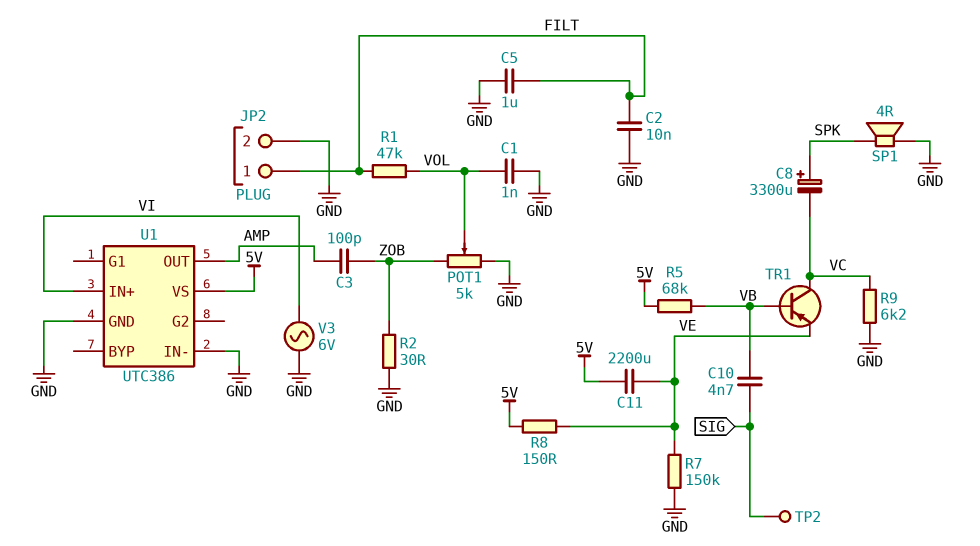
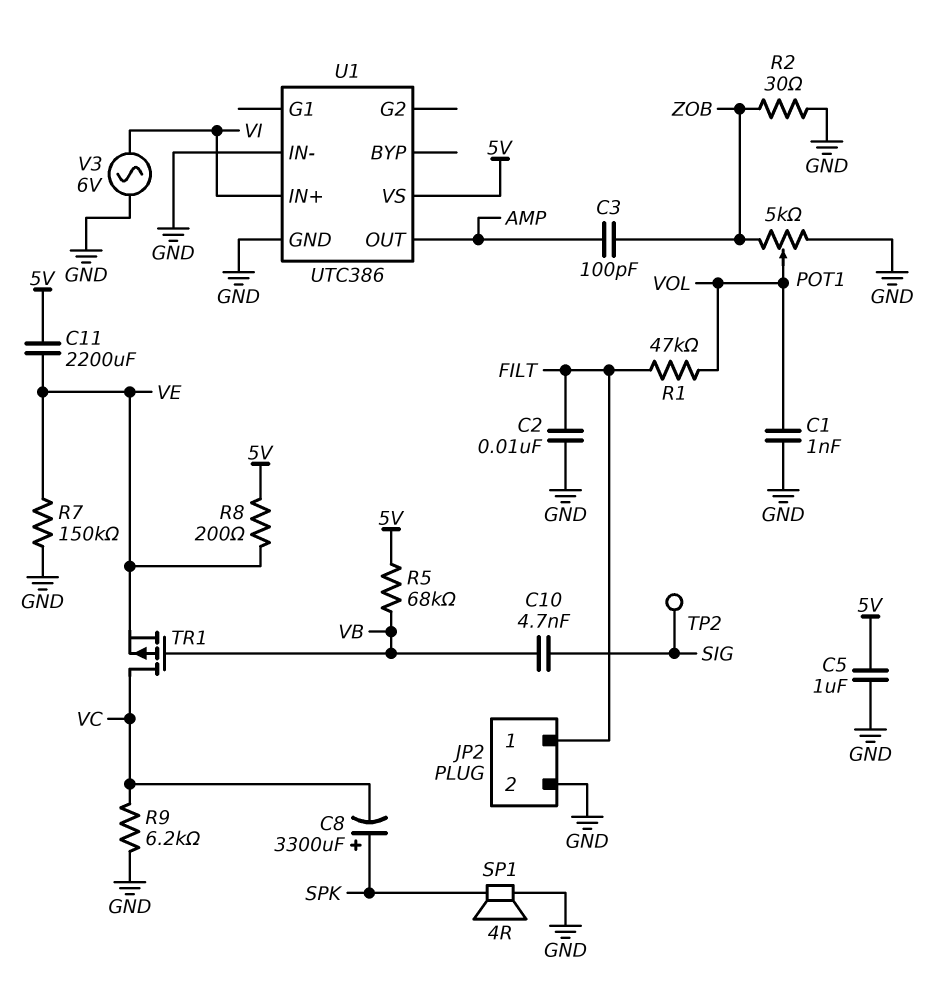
C5: 1uF (FILT, GND) -> 1uF (5V, GND)
R8: 150 (5V, VE) -> 200 (5V, VE)
TR1: PNP (B VB, C VC, E VE) -> PMOS (G VB, D VC, S VE)

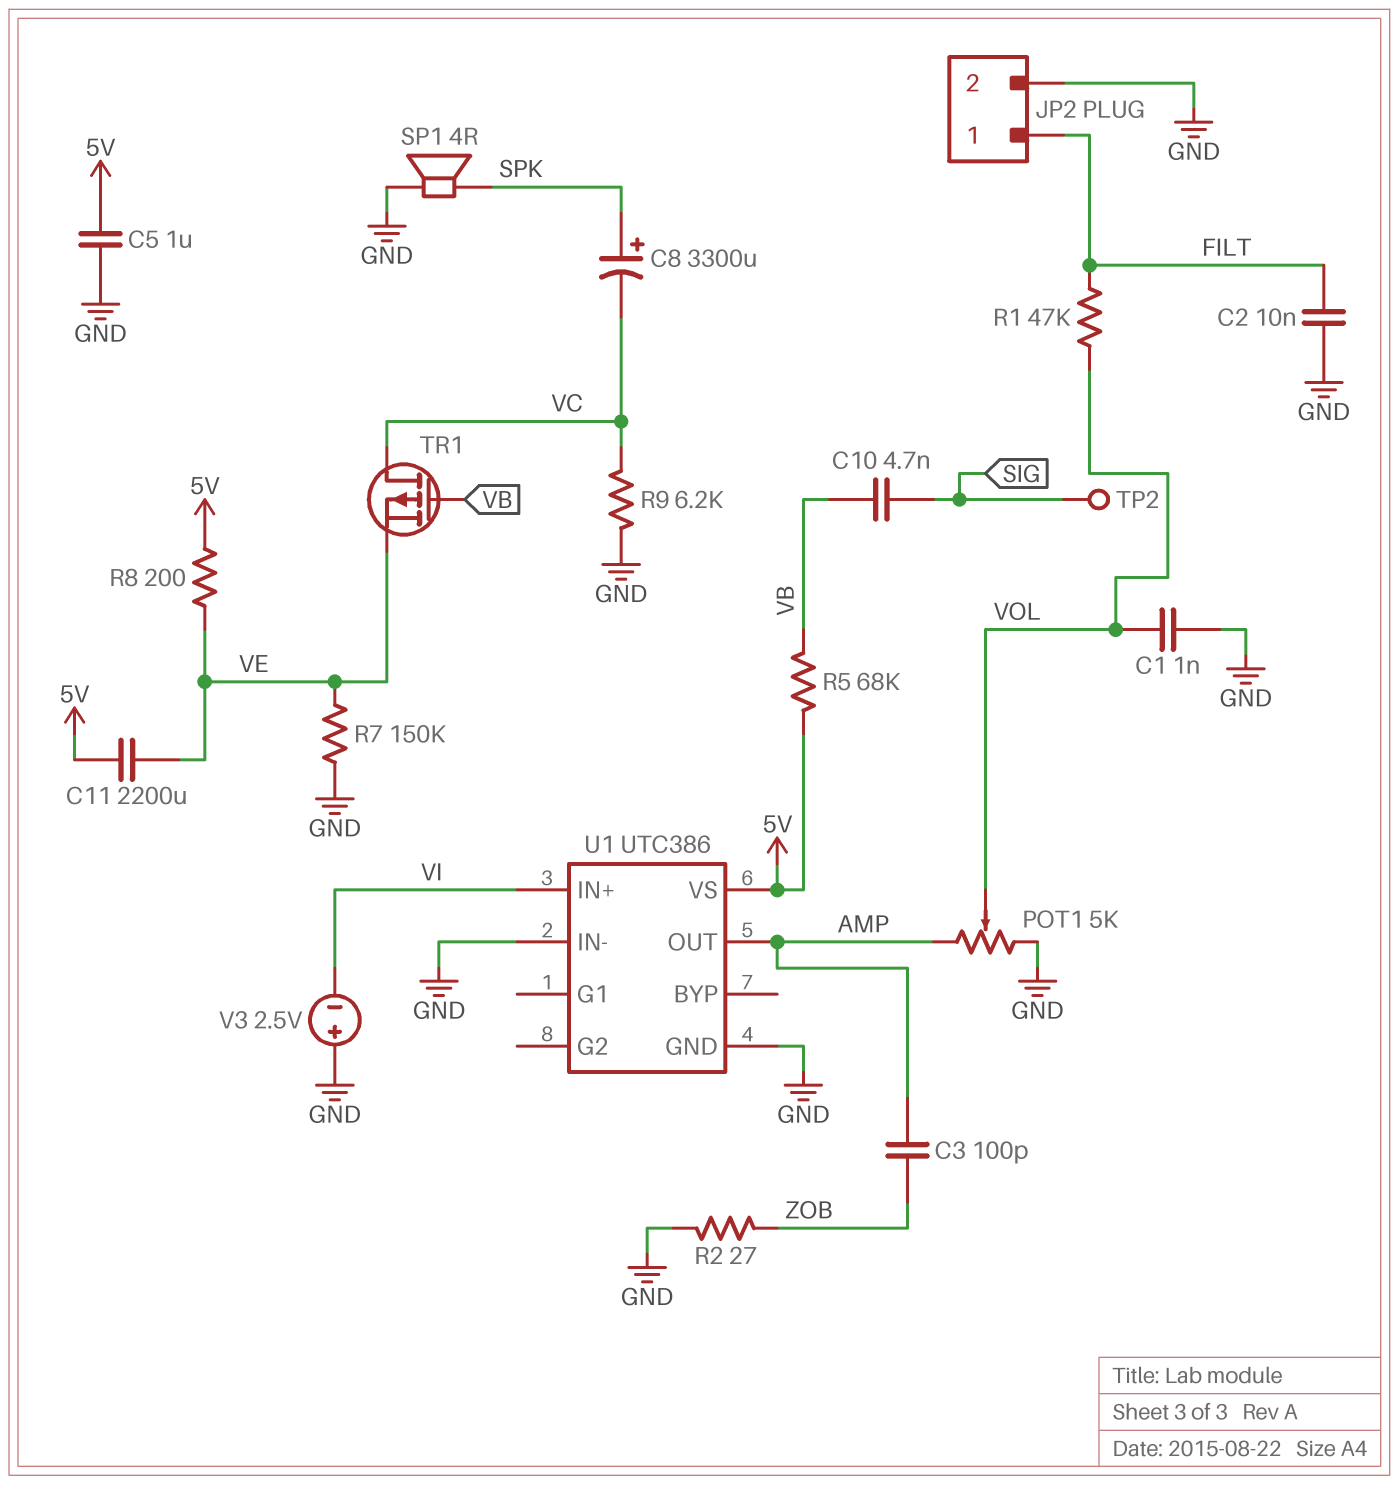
POT1: 5k (GND, ZOB, wiper VOL) -> 5k (AMP, GND, wiper VOL)
R2: 30 (GND, ZOB) -> 27 (GND, ZOB)
V3: AC 6V (GND, VI) -> 2.5V (plus GND, minus VI)

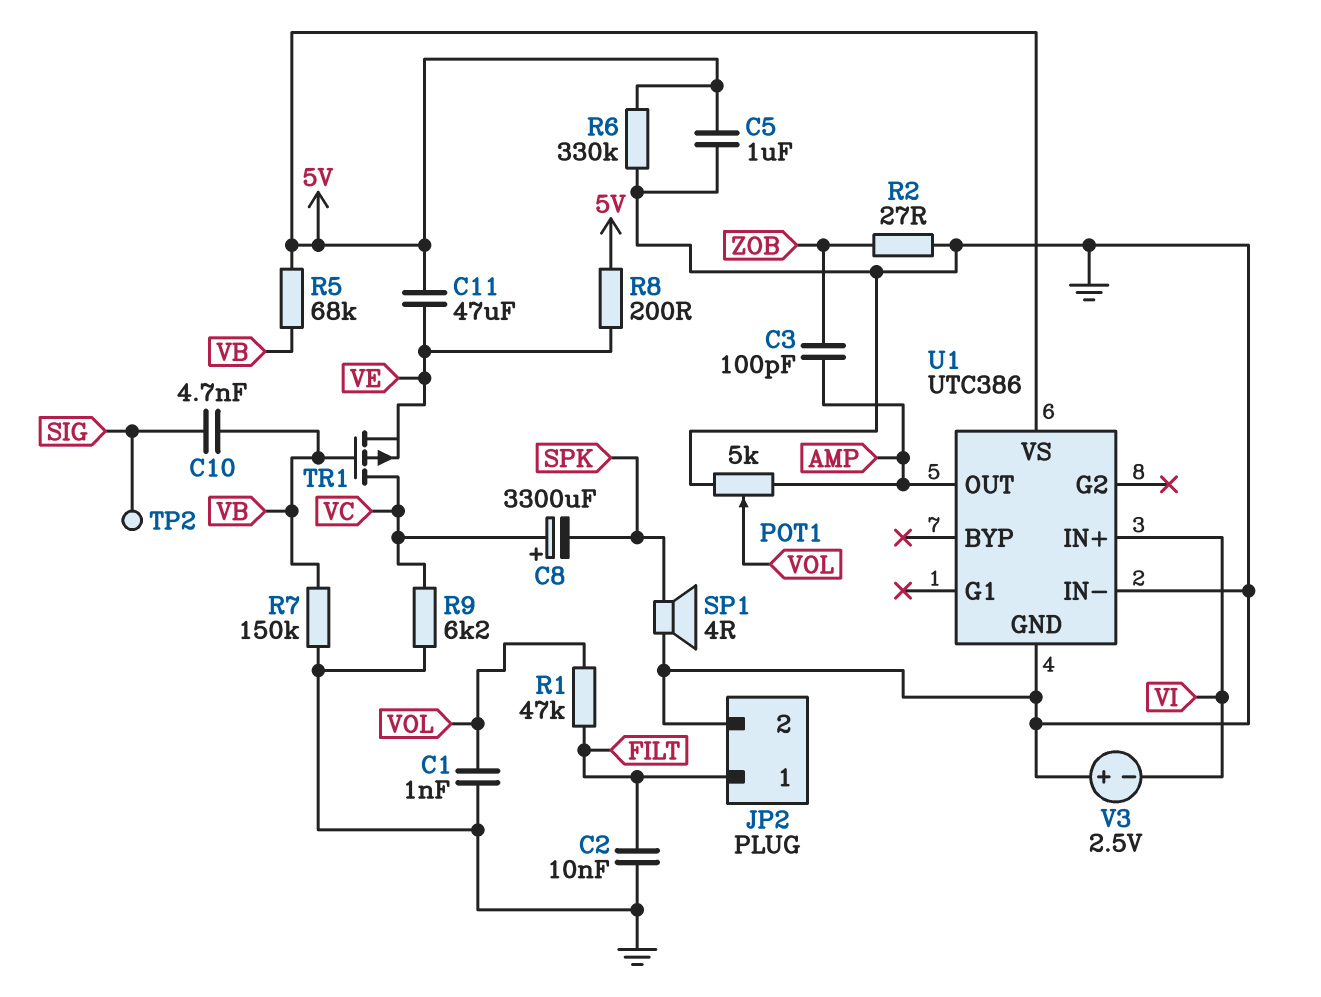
C8: 3300uF (plus SPK, minus VC) -> 3300uF (plus VC, minus SPK)
C11: 2200uF (5V, VE) -> 47uF (5V, VE)
R6: none -> 330k (5V, GND)
R7: 150k (GND, VE) -> 150k (GND, VB)

